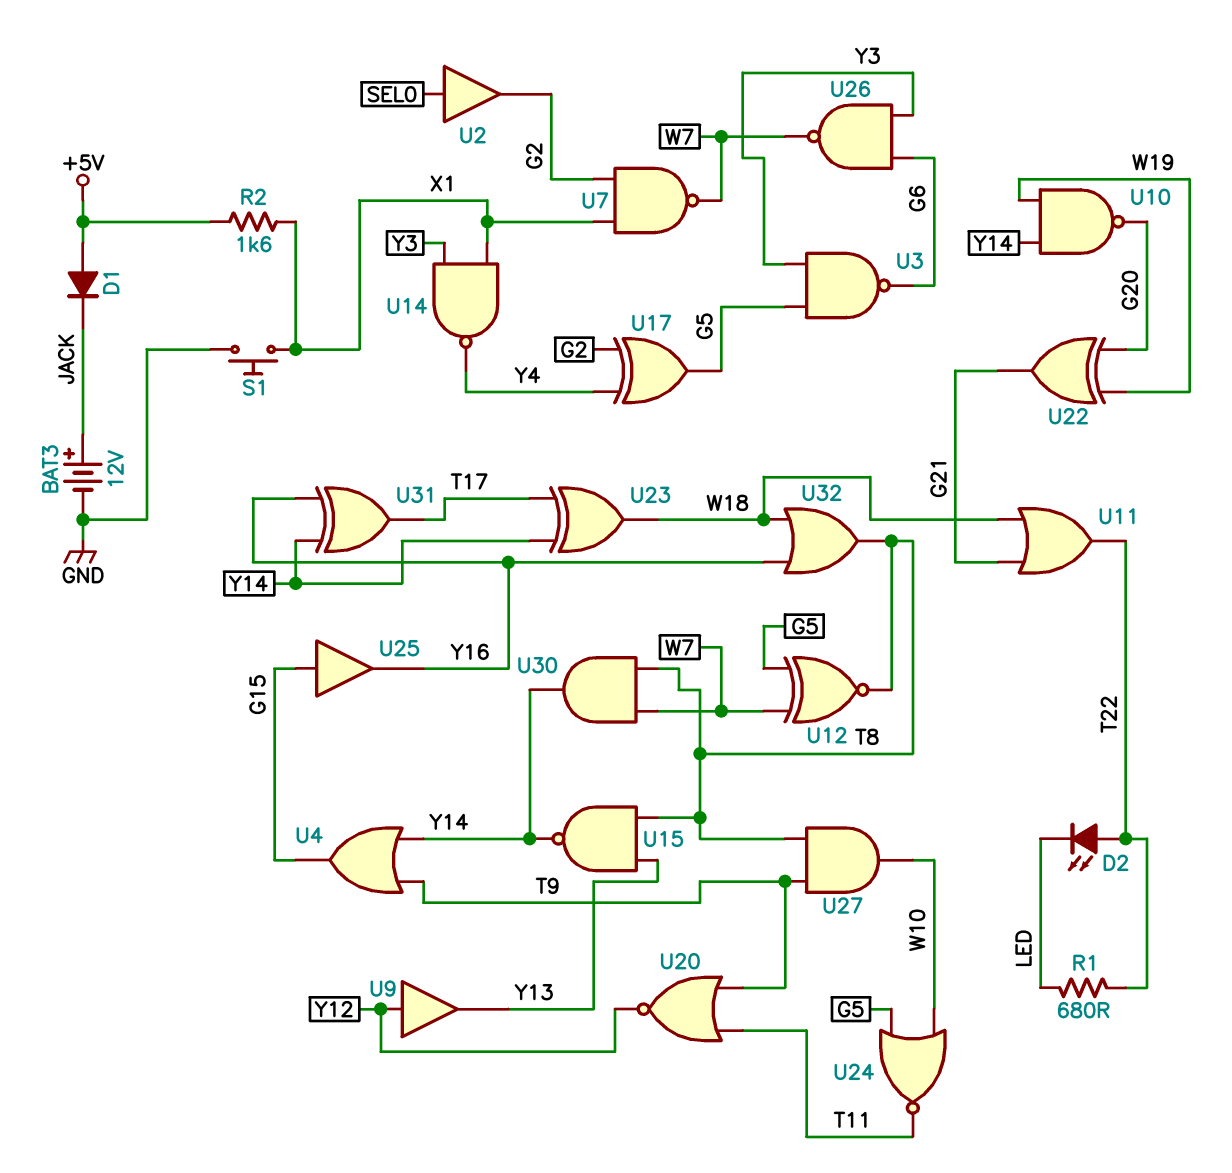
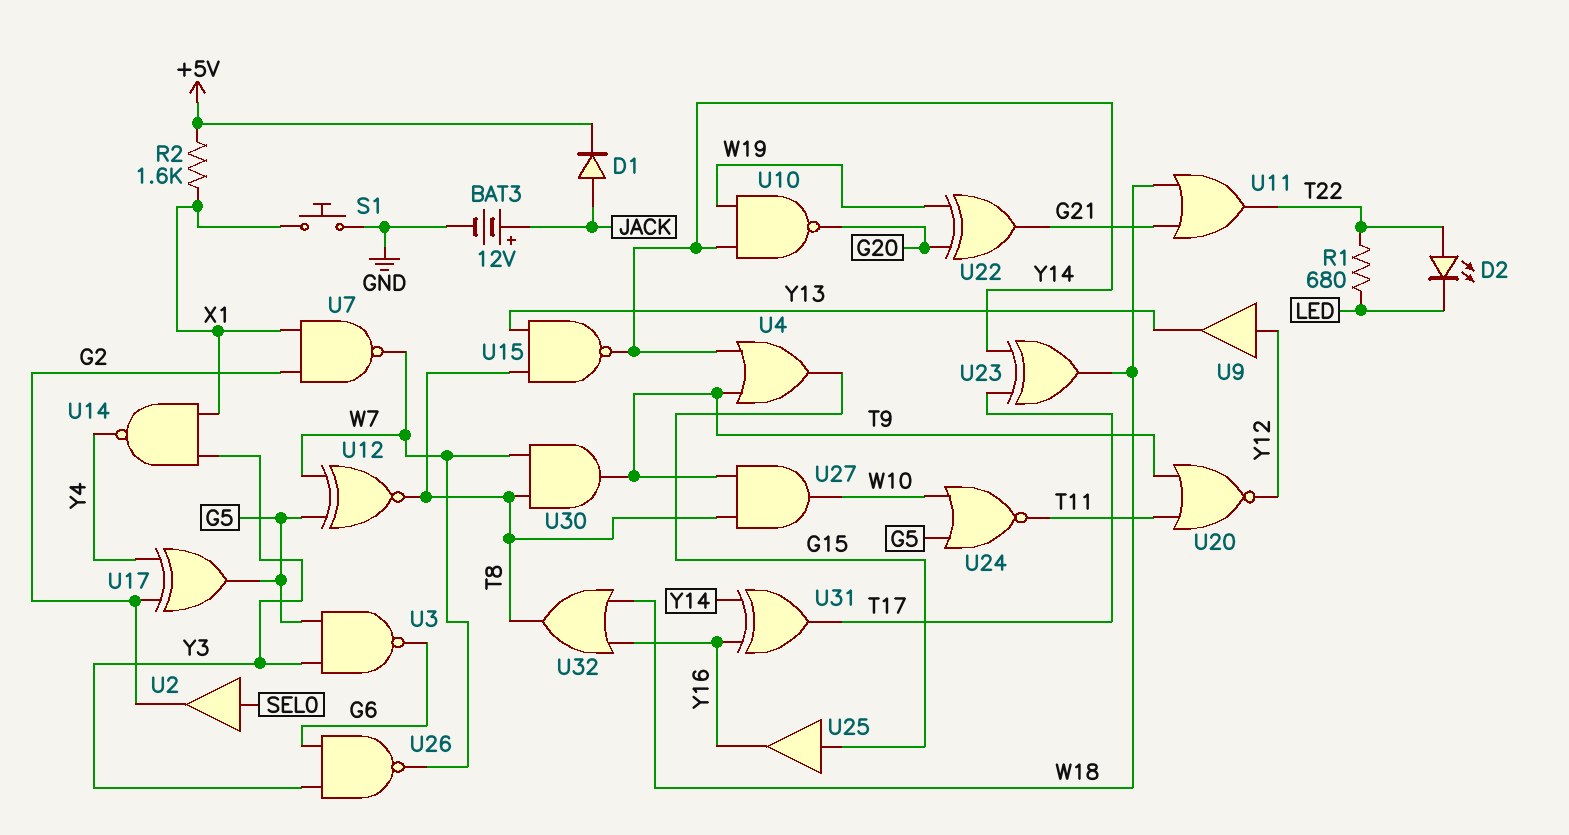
D1: diode (A +5V, K JACK) -> diode (A JACK, K +5V)
U30: AND (in T8, in W7, out Y14) -> AND (in T8, in W7, out T9)

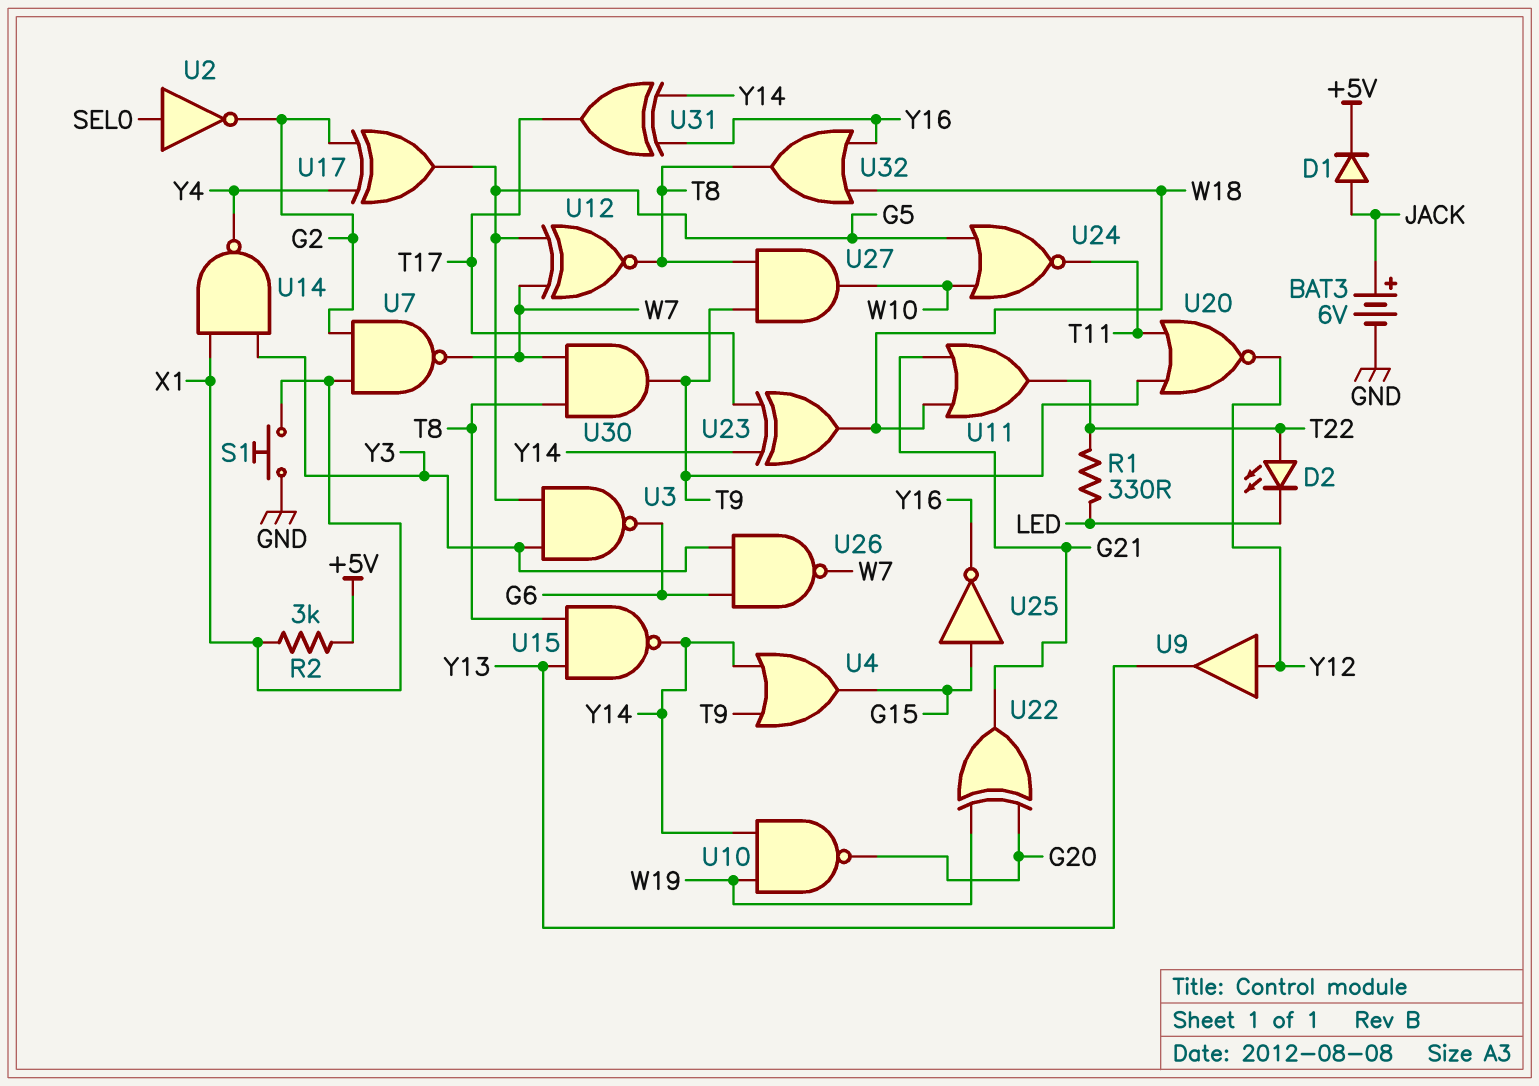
BAT3: 12V (plus JACK, minus GND) -> 6V (plus JACK, minus GND)
R1: 680 (LED, T22) -> 330 (LED, T22)
R2: 1.6k (+5V, X1) -> 3k (+5V, X1)
U2: buffer (in SEL0, out G2) -> NOT (in SEL0, out G2)
U25: buffer (in G15, out Y16) -> NOT (in G15, out Y16)

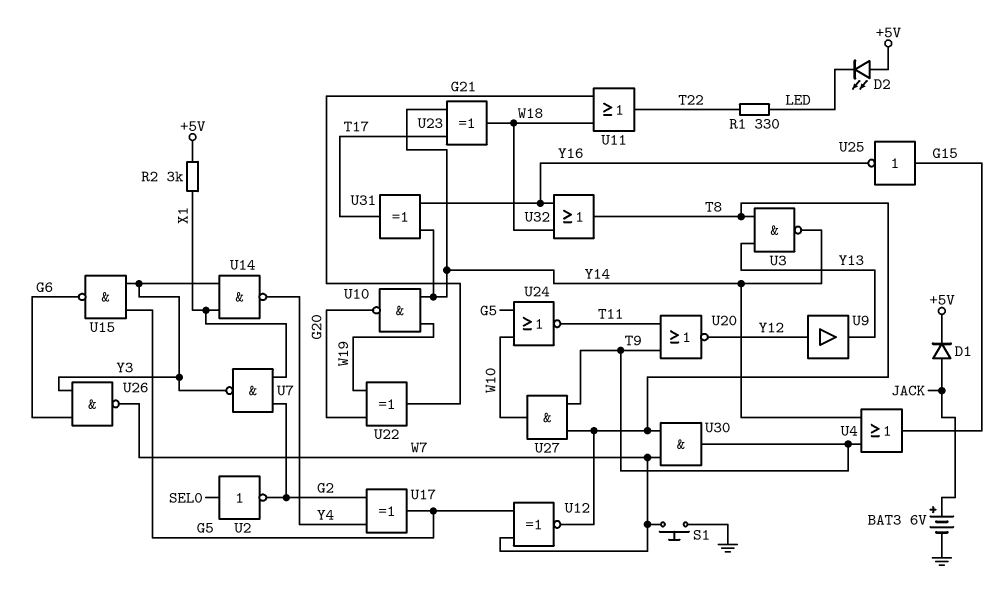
D2: LED (A T22, K LED) -> LED (A +5V, K LED)
S1: button (GND, X1) -> button (GND, W7)
U3: NAND (in G5, in Y3, out G6) -> NAND (in T8, in Y13, out Y14)
U7: NAND (in G2, in X1, out W7) -> NAND (in G2, in X1, out Y3)
U15: NAND (in T8, in Y13, out Y14) -> NAND (in G5, in Y3, out G6)

